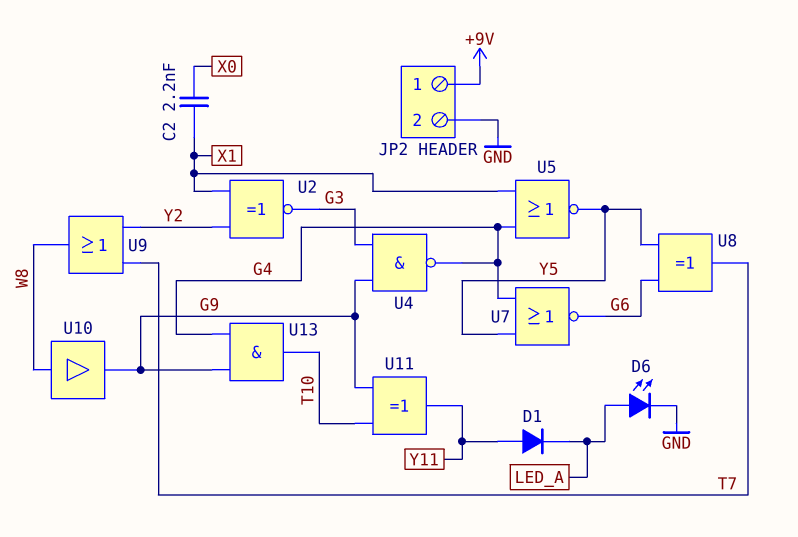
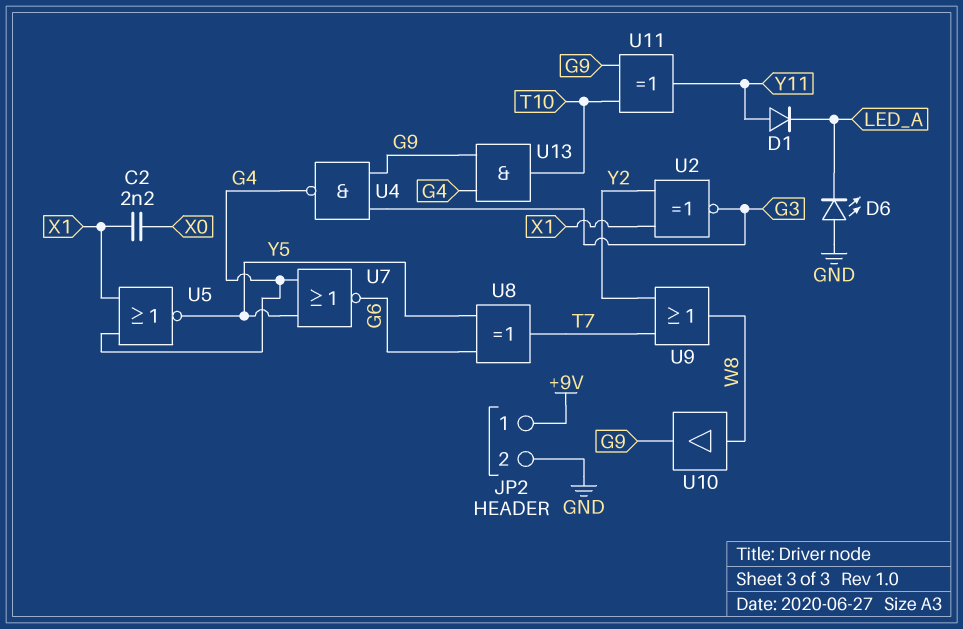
D6: LED (A LED_A, K GND) -> LED (A GND, K LED_A)

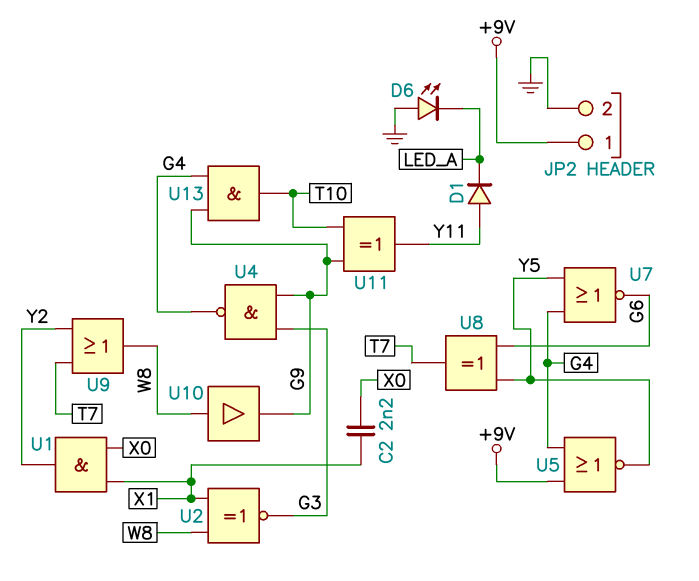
U1: none -> AND (in X0, in X1, out Y2)
U2: XNOR (in X1, in Y2, out G3) -> XNOR (in W8, in X1, out G3)
U5: NOR (in G4, in X1, out Y5) -> NOR (in +9V, in G4, out Y5)

